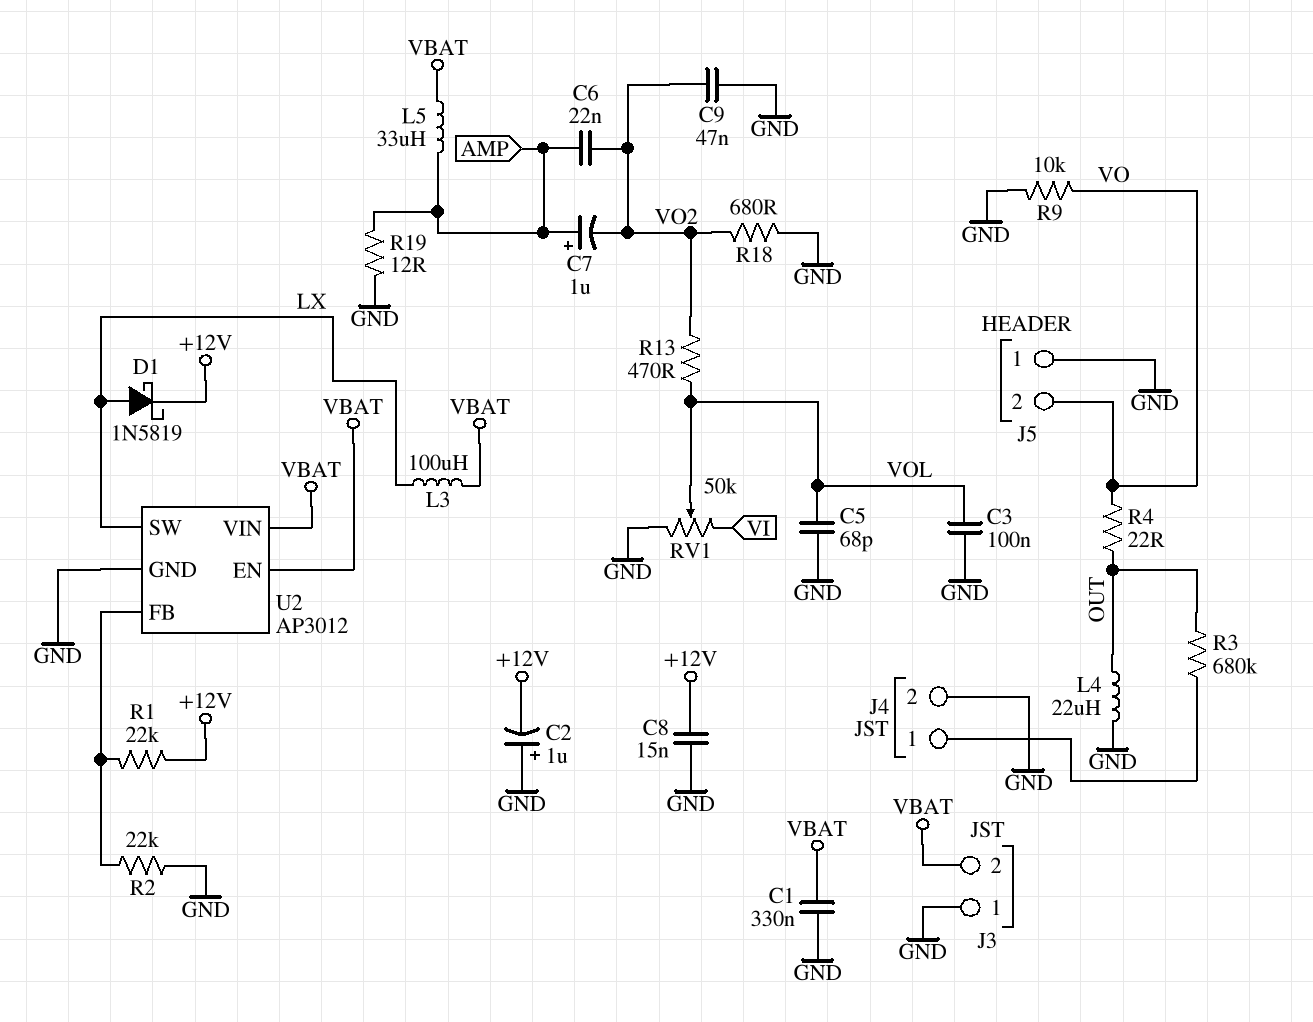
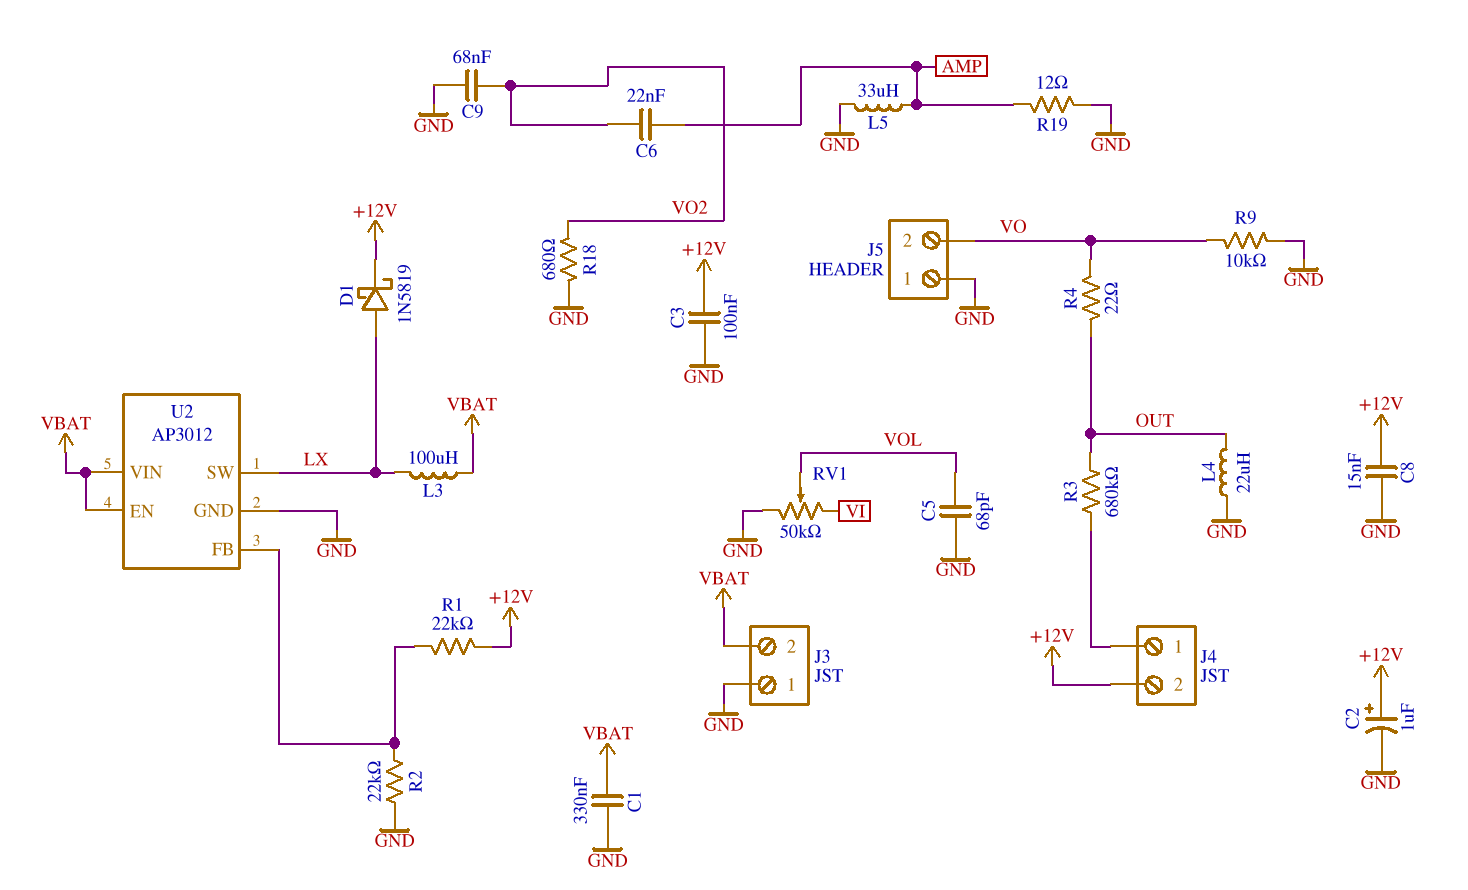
C2: 1uF (plus GND, minus +12V) -> 1uF (plus +12V, minus GND)
C3: 100nF (GND, VOL) -> 100nF (+12V, GND)
C7: 1uF (plus AMP, minus VO2) -> none
C9: 47nF (GND, VO2) -> 68nF (GND, VO2)
J4 pin 2: GND -> +12V
L5: 33uH (AMP, VBAT) -> 33uH (AMP, GND)
R13: 470 (VO2, VOL) -> none

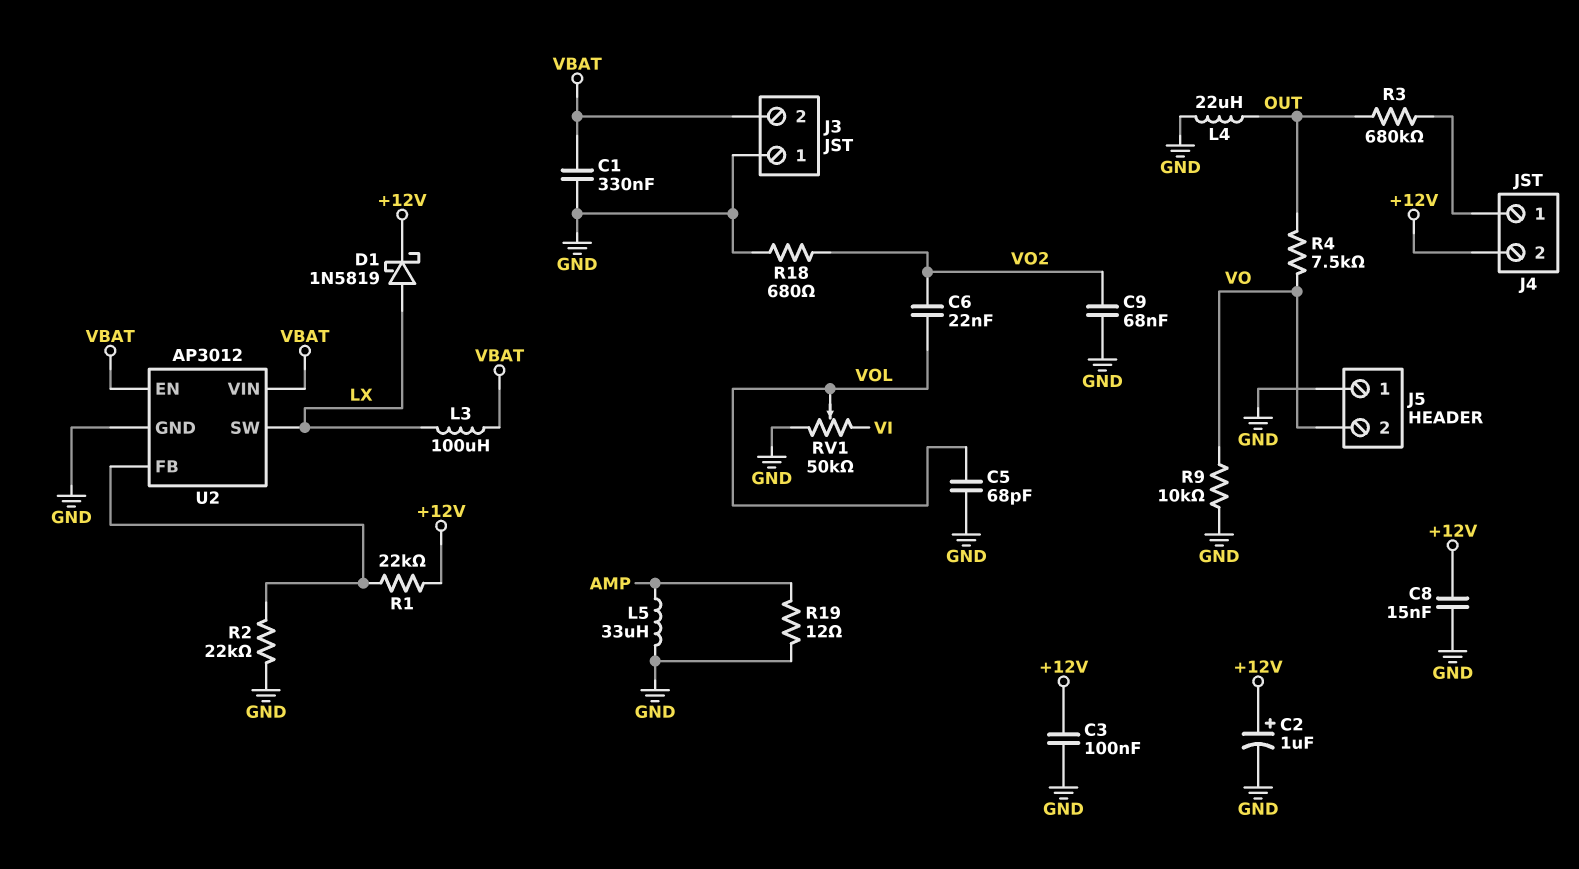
C6: 22nF (AMP, VO2) -> 22nF (VO2, VOL)
R4: 22 (OUT, VO) -> 7.5k (OUT, VO)

